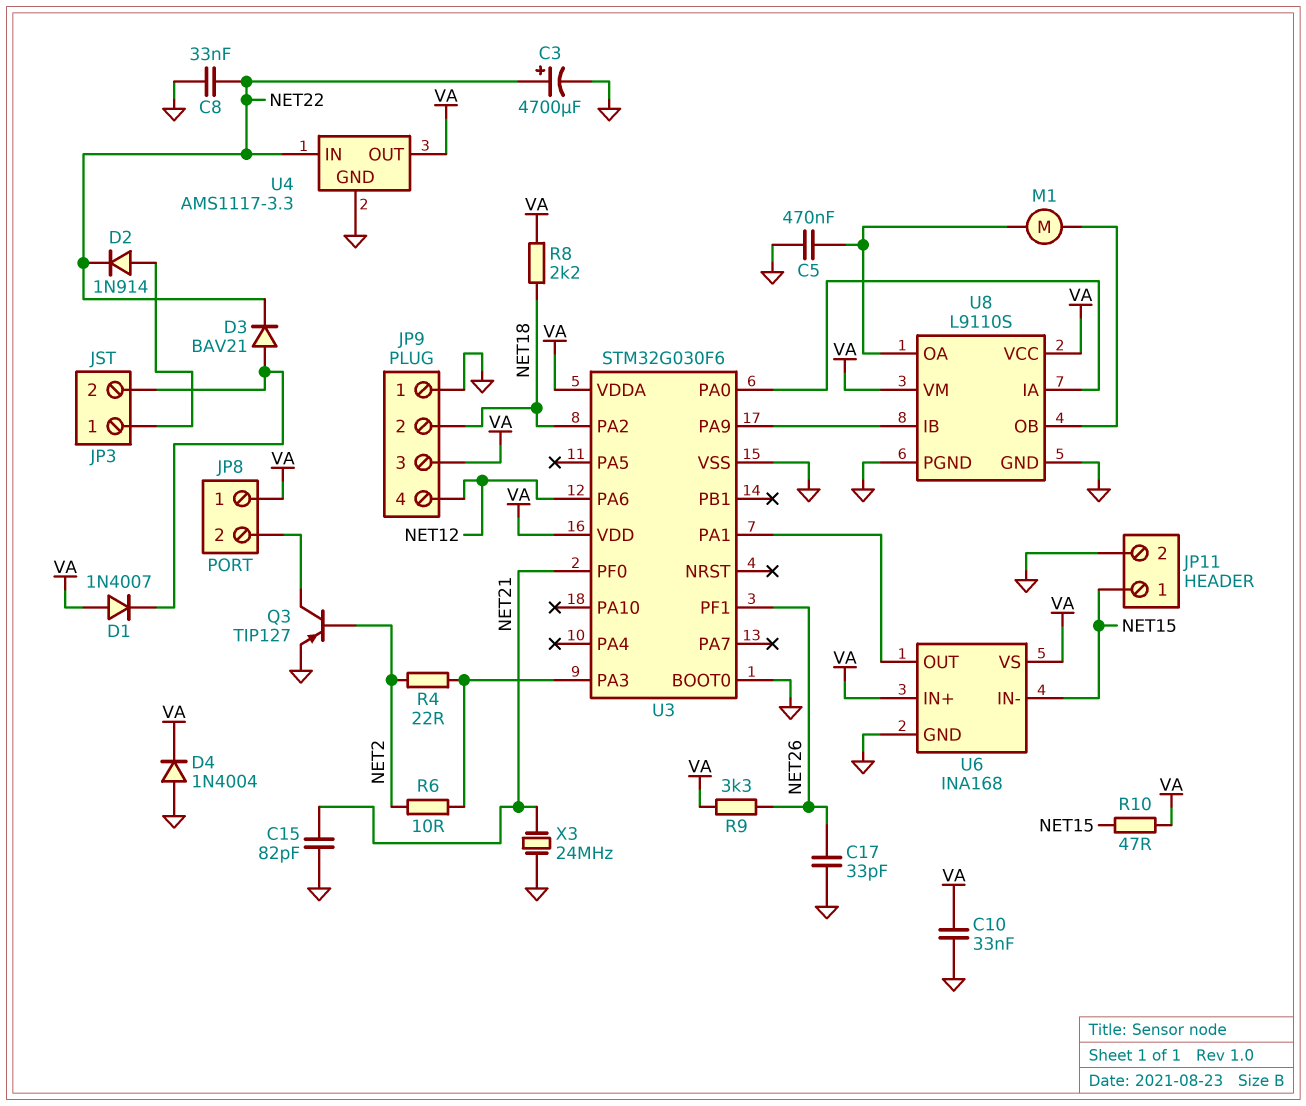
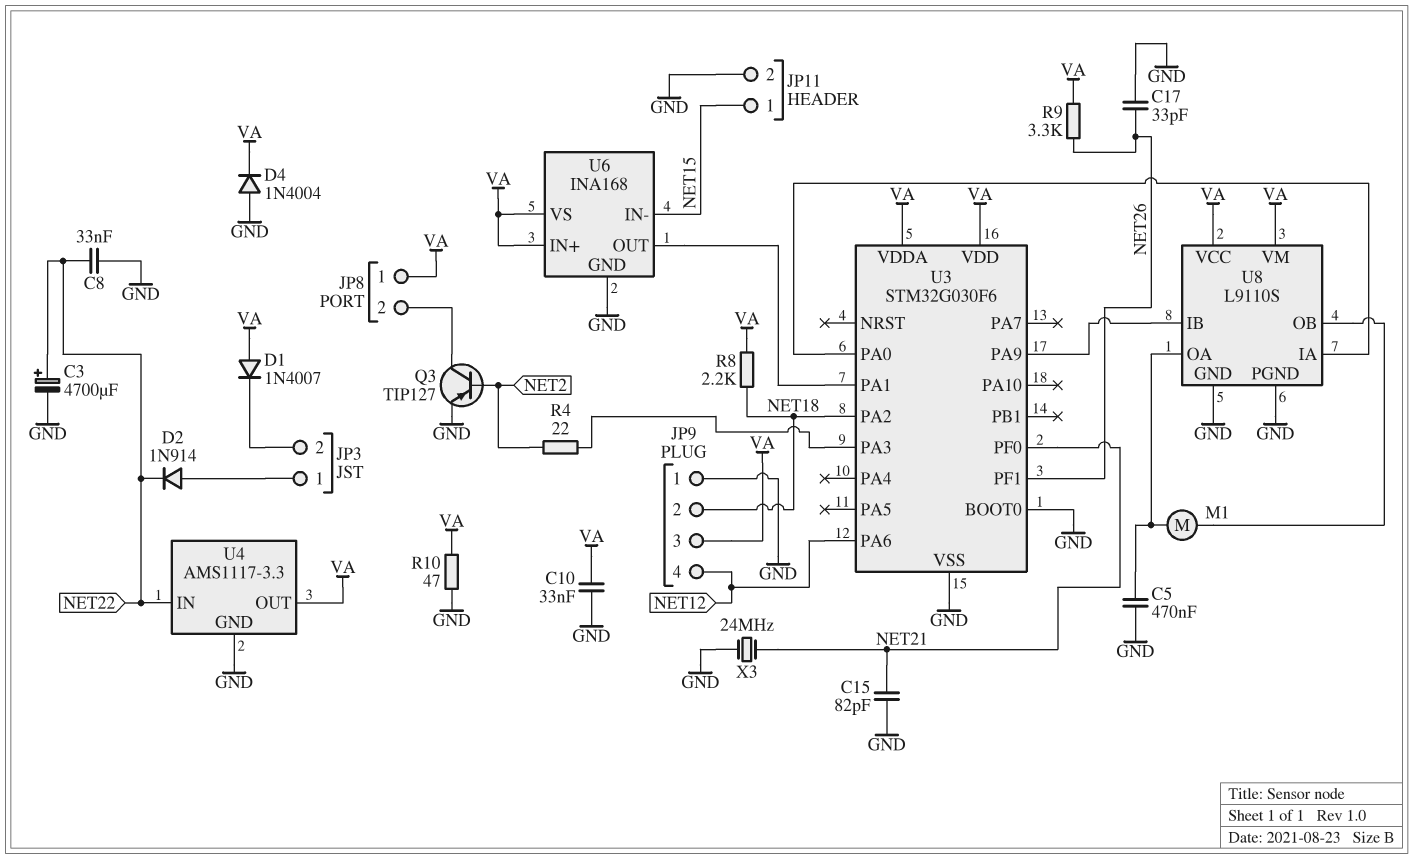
D3: diode BAV21 (A JP3/2, K NET22) -> none
R6: 10 (NET2, U3/PA3) -> none
R10: 47 (NET15, VA) -> 47 (GND, VA)

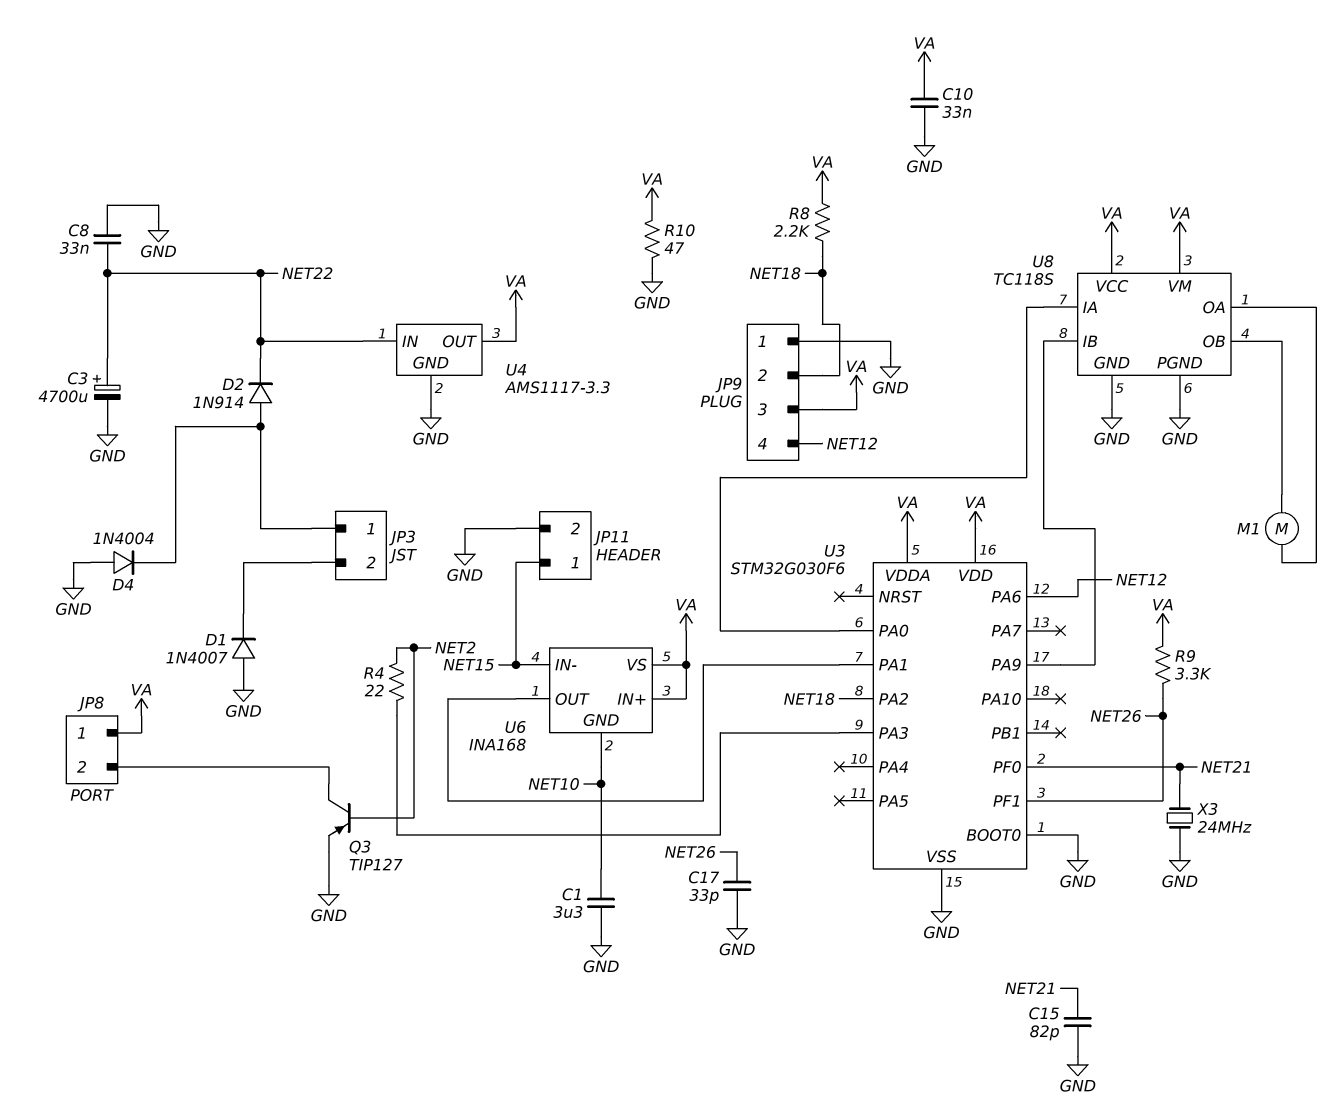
C1: none -> 3.3uF (GND, NET10)
C5: 470nF (GND, U8/OA) -> none
D1: diode 1N4007 (A VA, K JP3/2) -> diode 1N4007 (A GND, K JP3/2)
D4: diode 1N4004 (A GND, K VA) -> diode 1N4004 (A GND, K JP3/1)
U6 pin GND: GND -> NET10
U8: L9110S -> TC118S

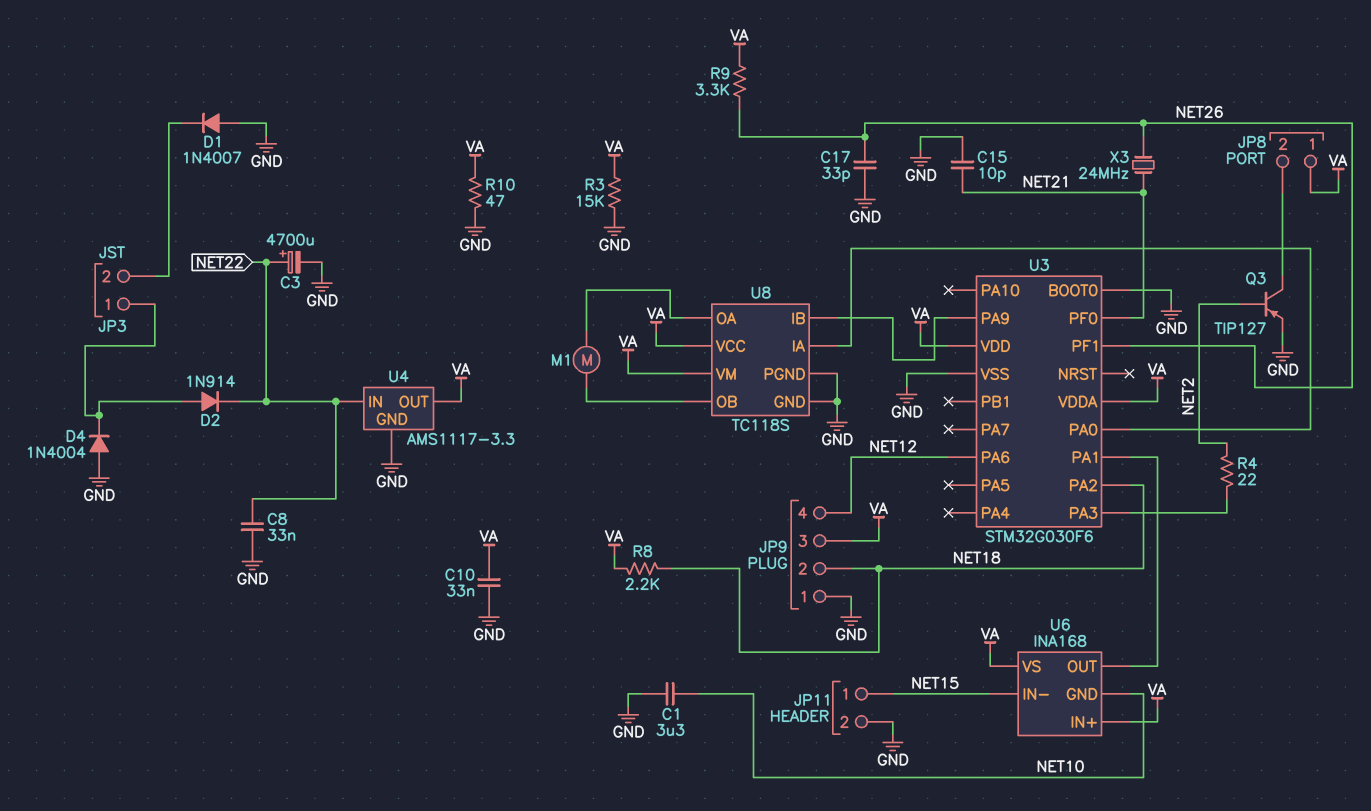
C15: 82pF (GND, NET21) -> 10pF (GND, NET21)
R3: none -> 15k (GND, VA)
X3: 24MHz (GND, NET21) -> 24MHz (NET21, NET26)

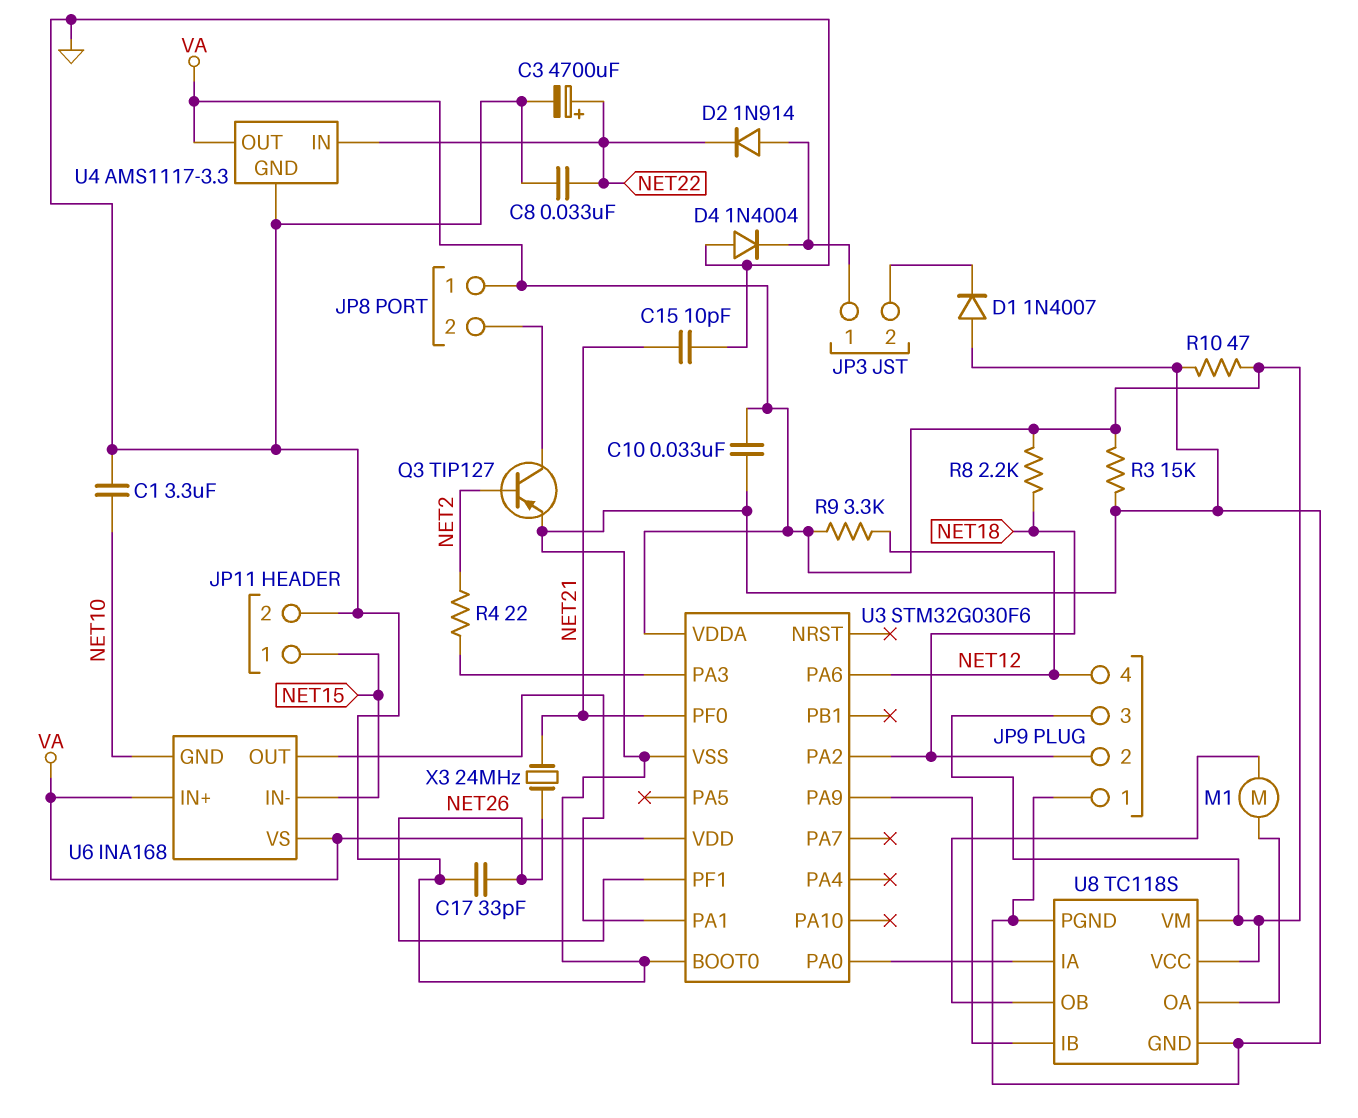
R9: 3.3k (NET26, VA) -> 3.3k (NET12, VA)

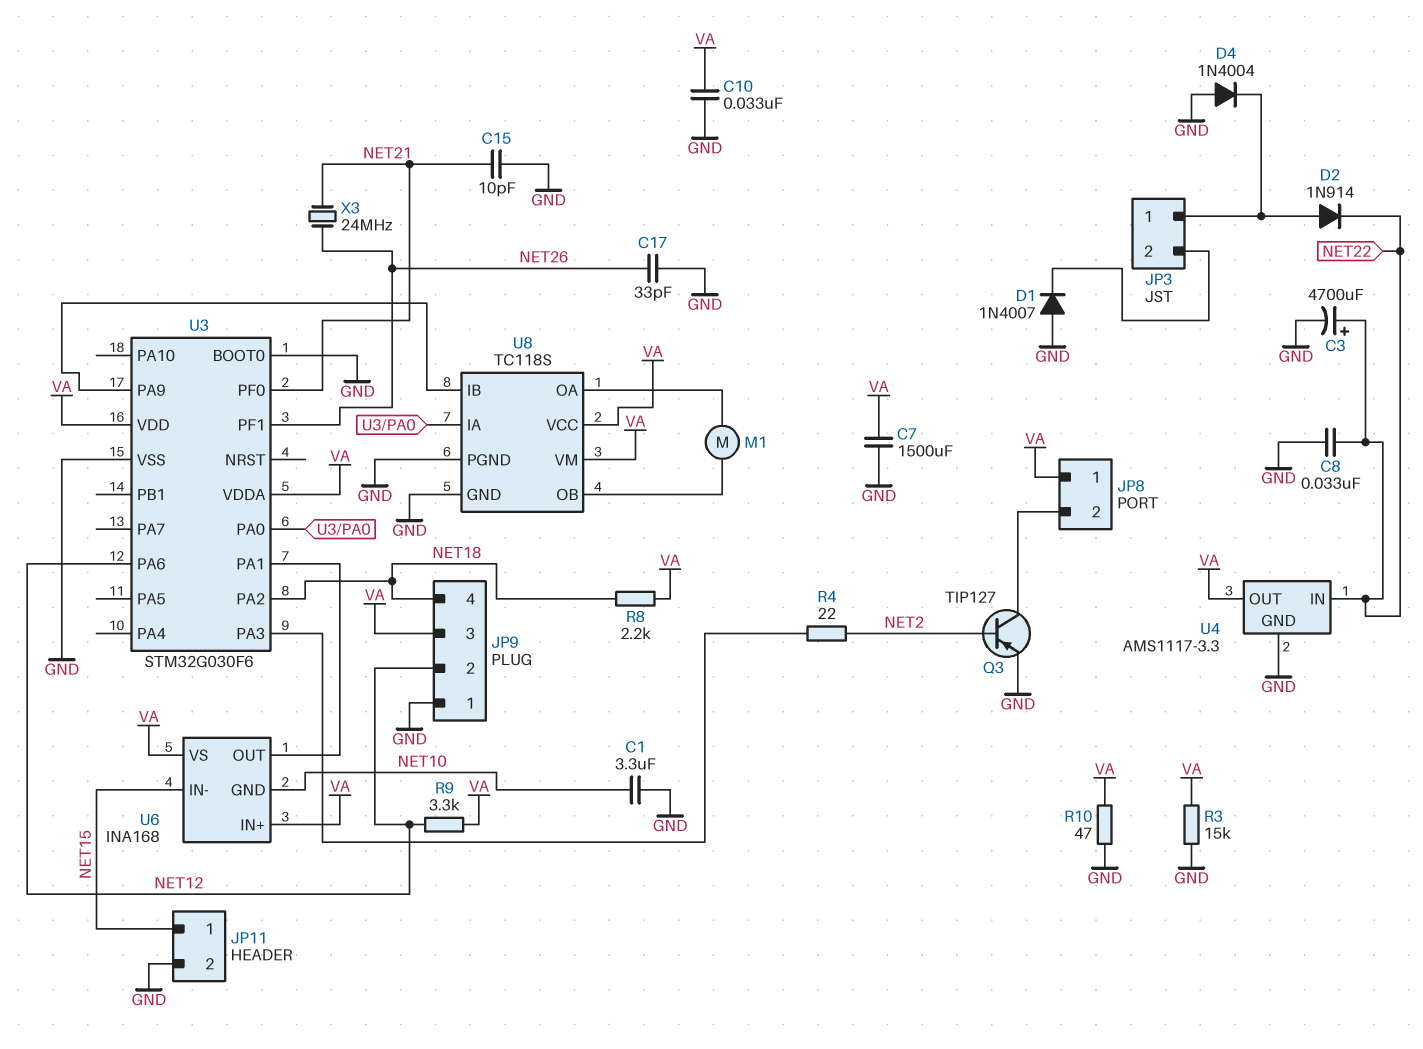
C7: none -> 1500uF (GND, VA)
JP9 pin 2: NET18 -> NET12
JP9 pin 4: NET12 -> NET18

